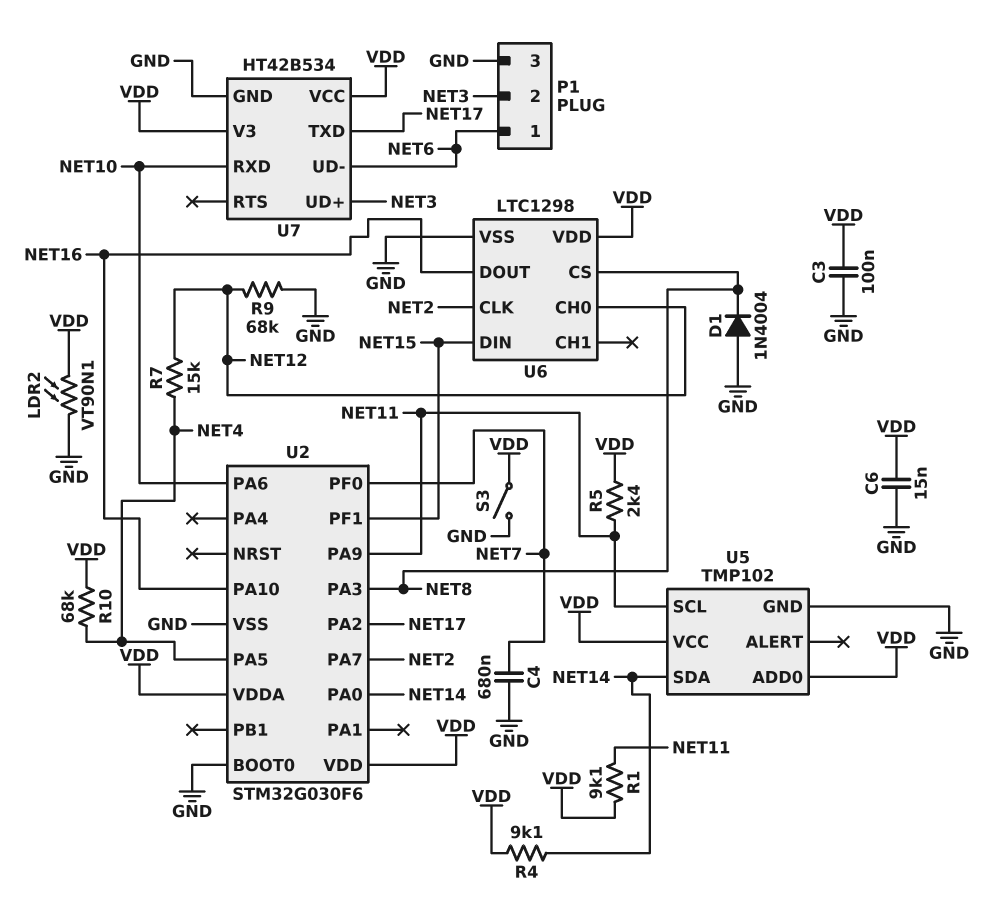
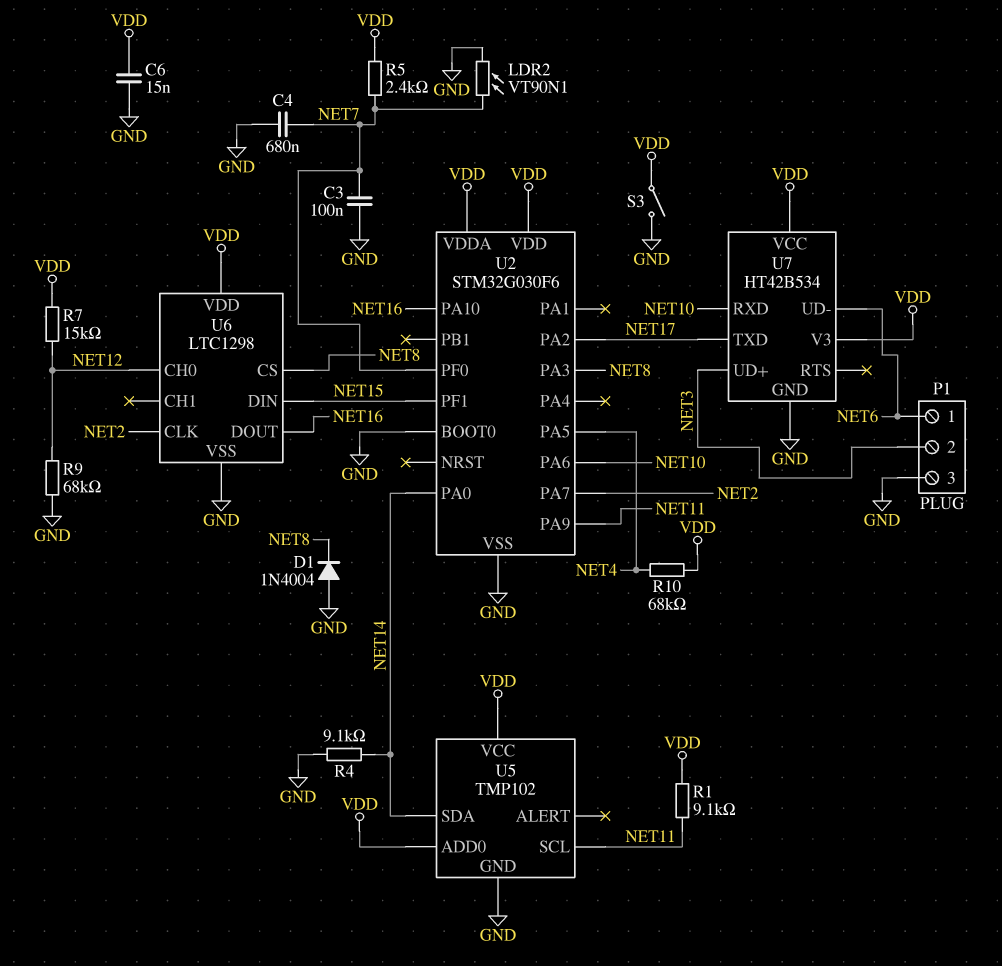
C3: 100nF (GND, VDD) -> 100nF (GND, NET7)
LDR2: VT90N1 (GND, VDD) -> VT90N1 (GND, NET7)
R4: 9.1k (NET14, VDD) -> 9.1k (GND, NET14)
R5: 2.4k (NET11, VDD) -> 2.4k (NET7, VDD)
R7: 15k (NET4, NET12) -> 15k (NET12, VDD)

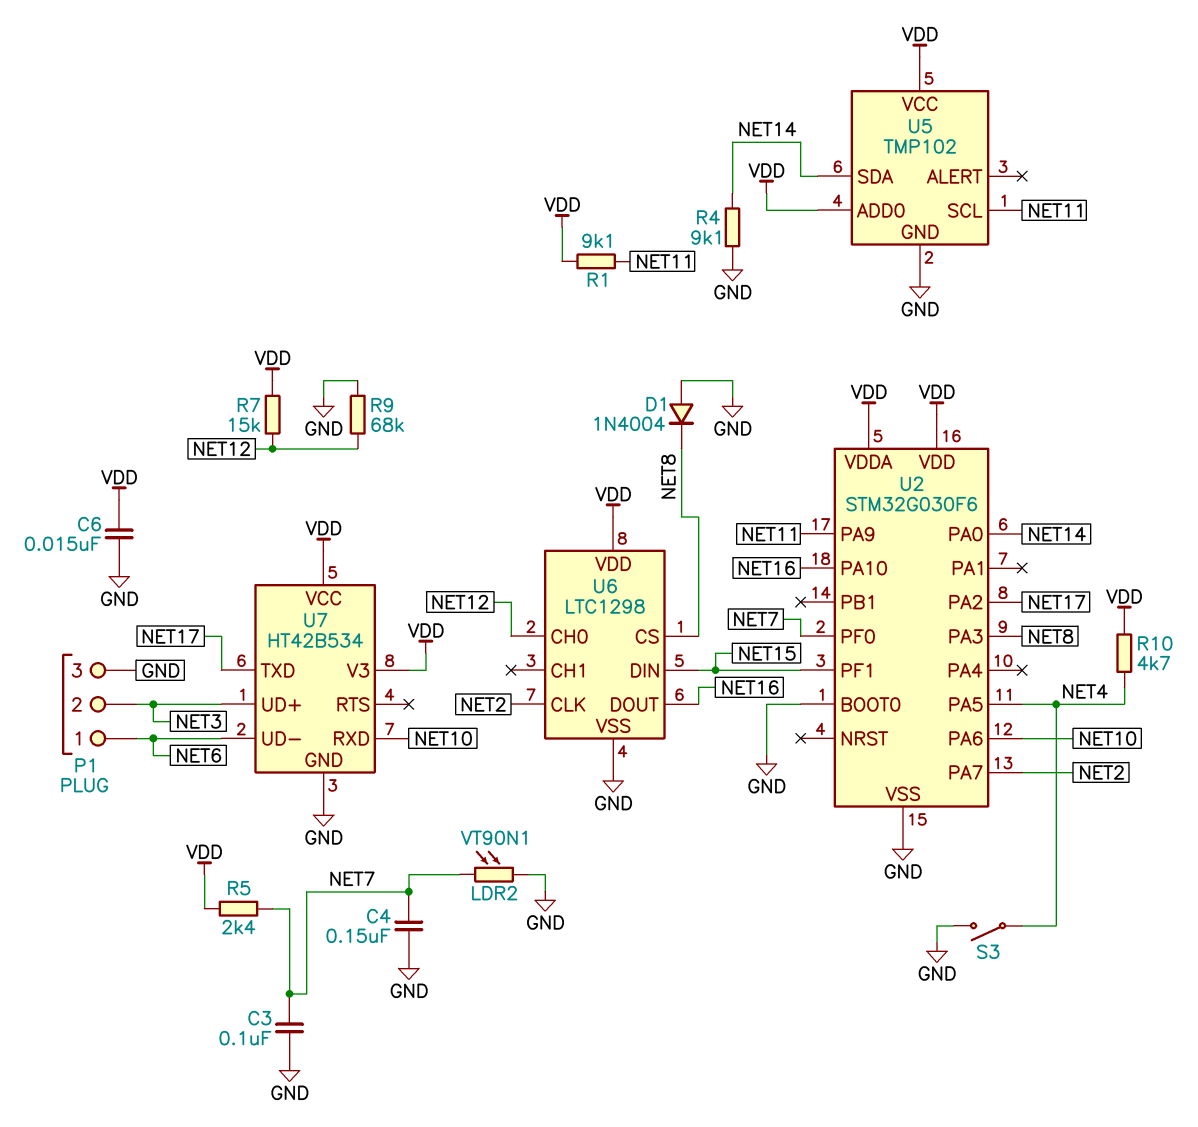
C4: 680nF (GND, NET7) -> 150nF (GND, NET7)
R10: 68k (NET4, VDD) -> 4.7k (NET4, VDD)
S3: switch (GND, VDD) -> switch (GND, NET4)

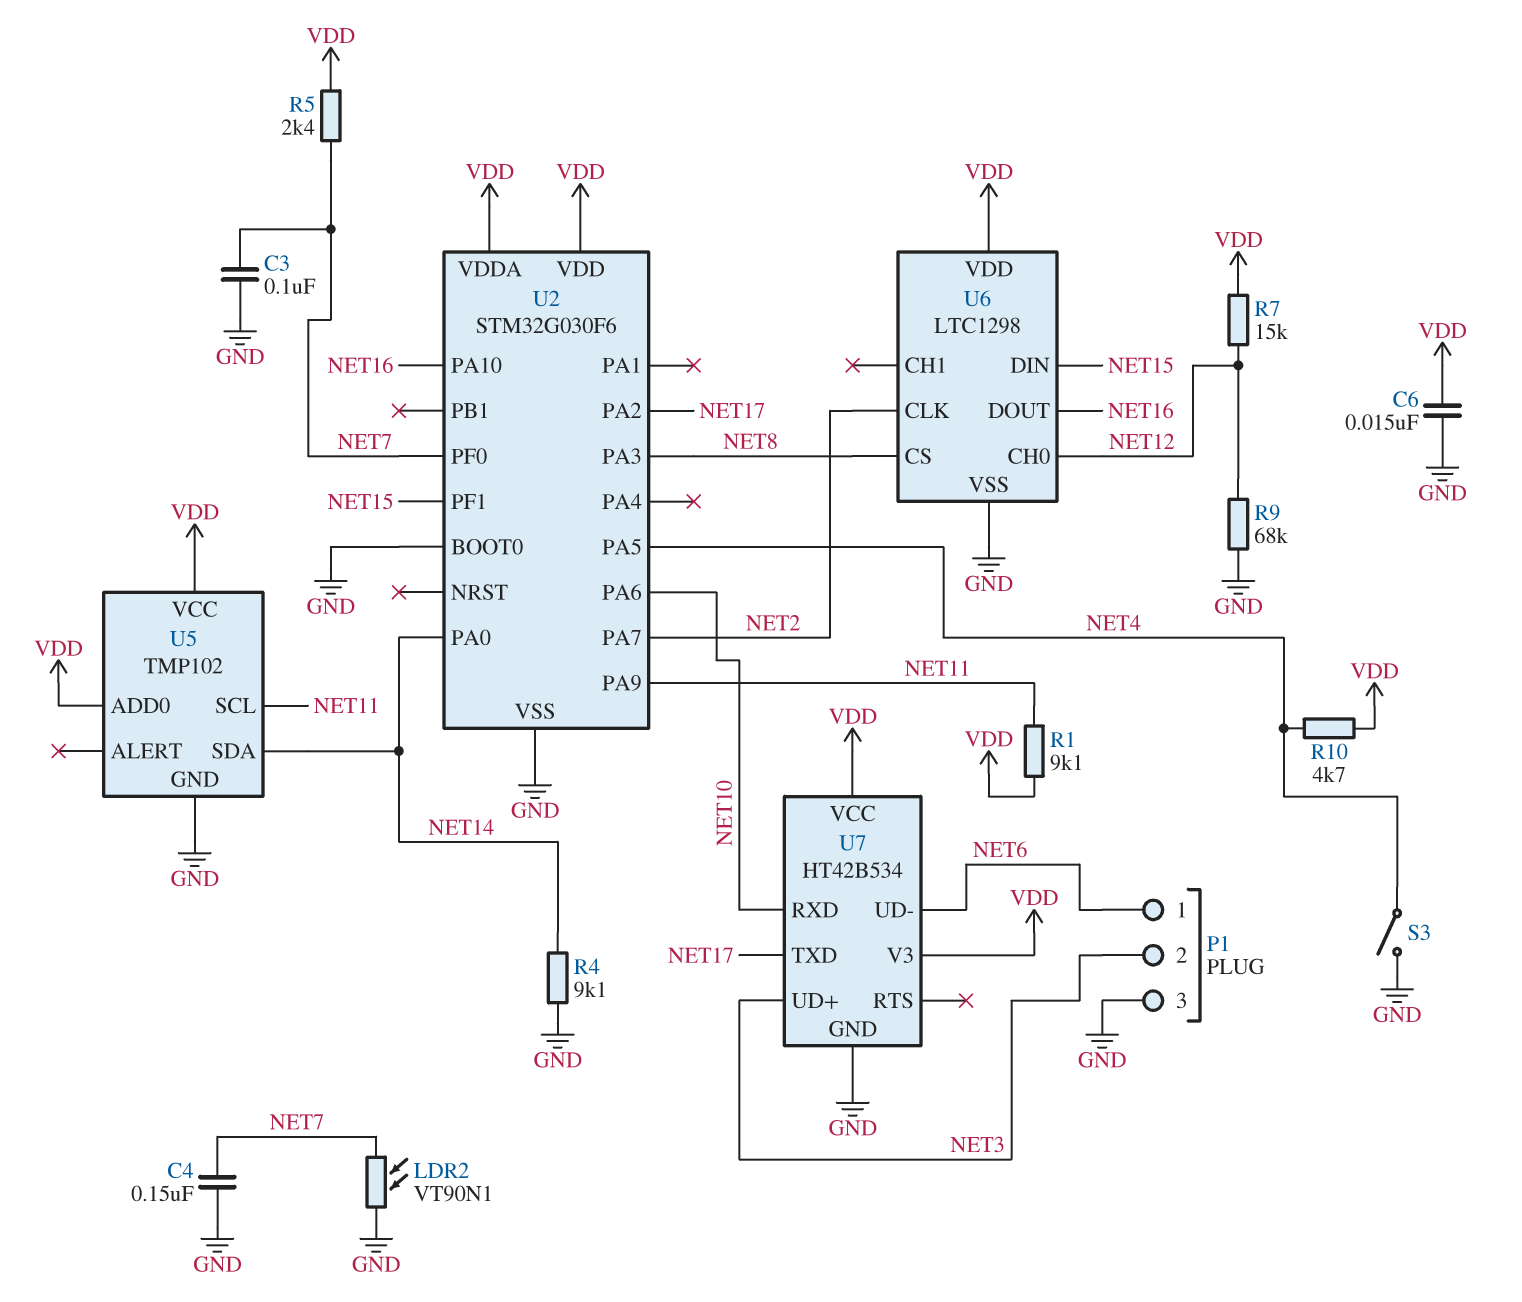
D1: diode 1N4004 (A GND, K NET8) -> none

